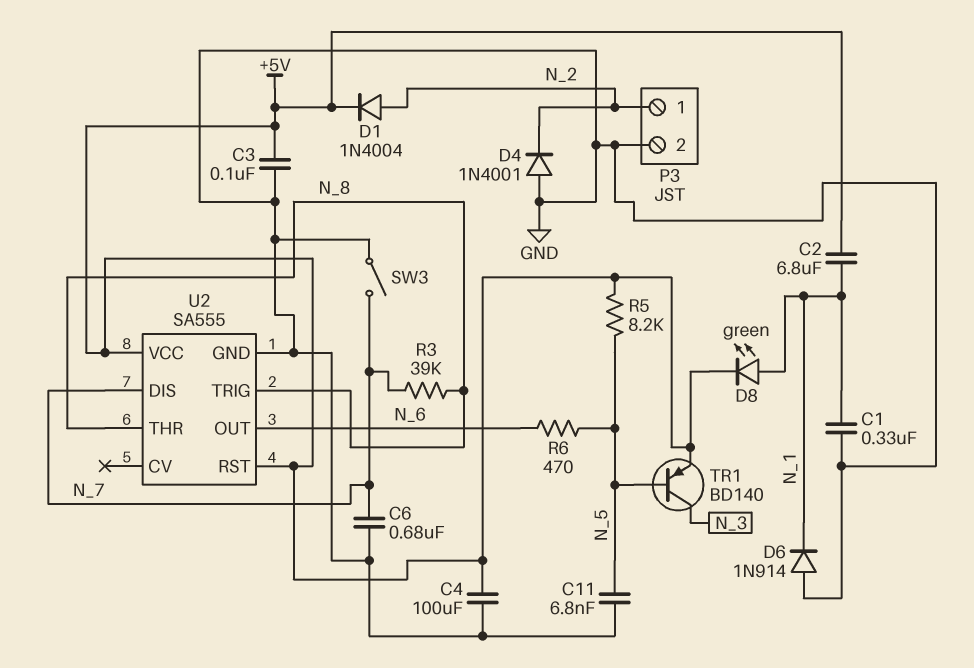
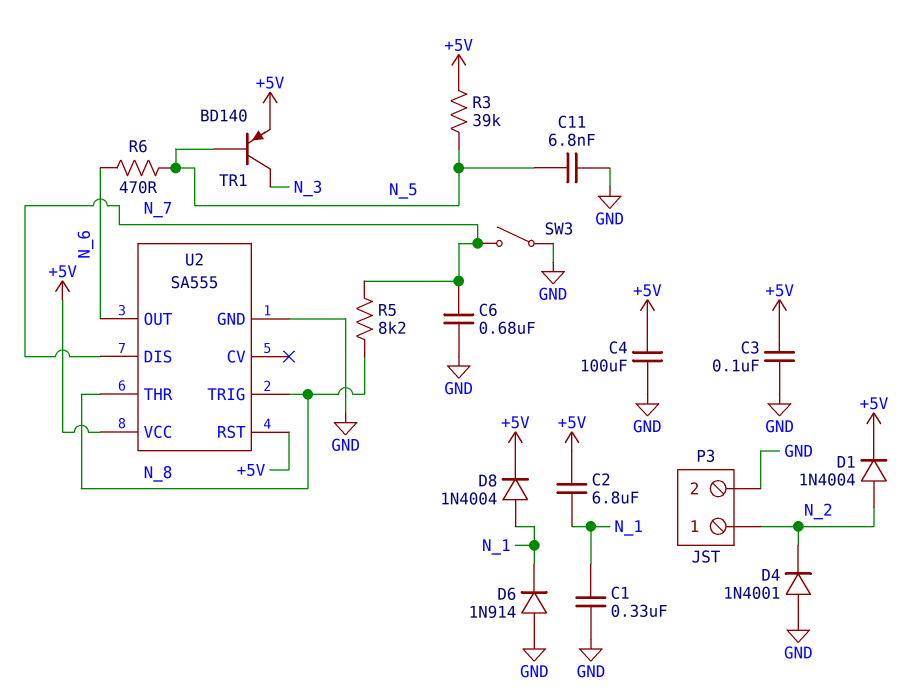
D8: LED green (A N_1, K +5V) -> diode 1N4004 (A N_1, K +5V)
R3: 39k (N_7, N_8) -> 39k (+5V, N_5)
R5: 8.2k (+5V, N_5) -> 8.2k (N_7, N_8)

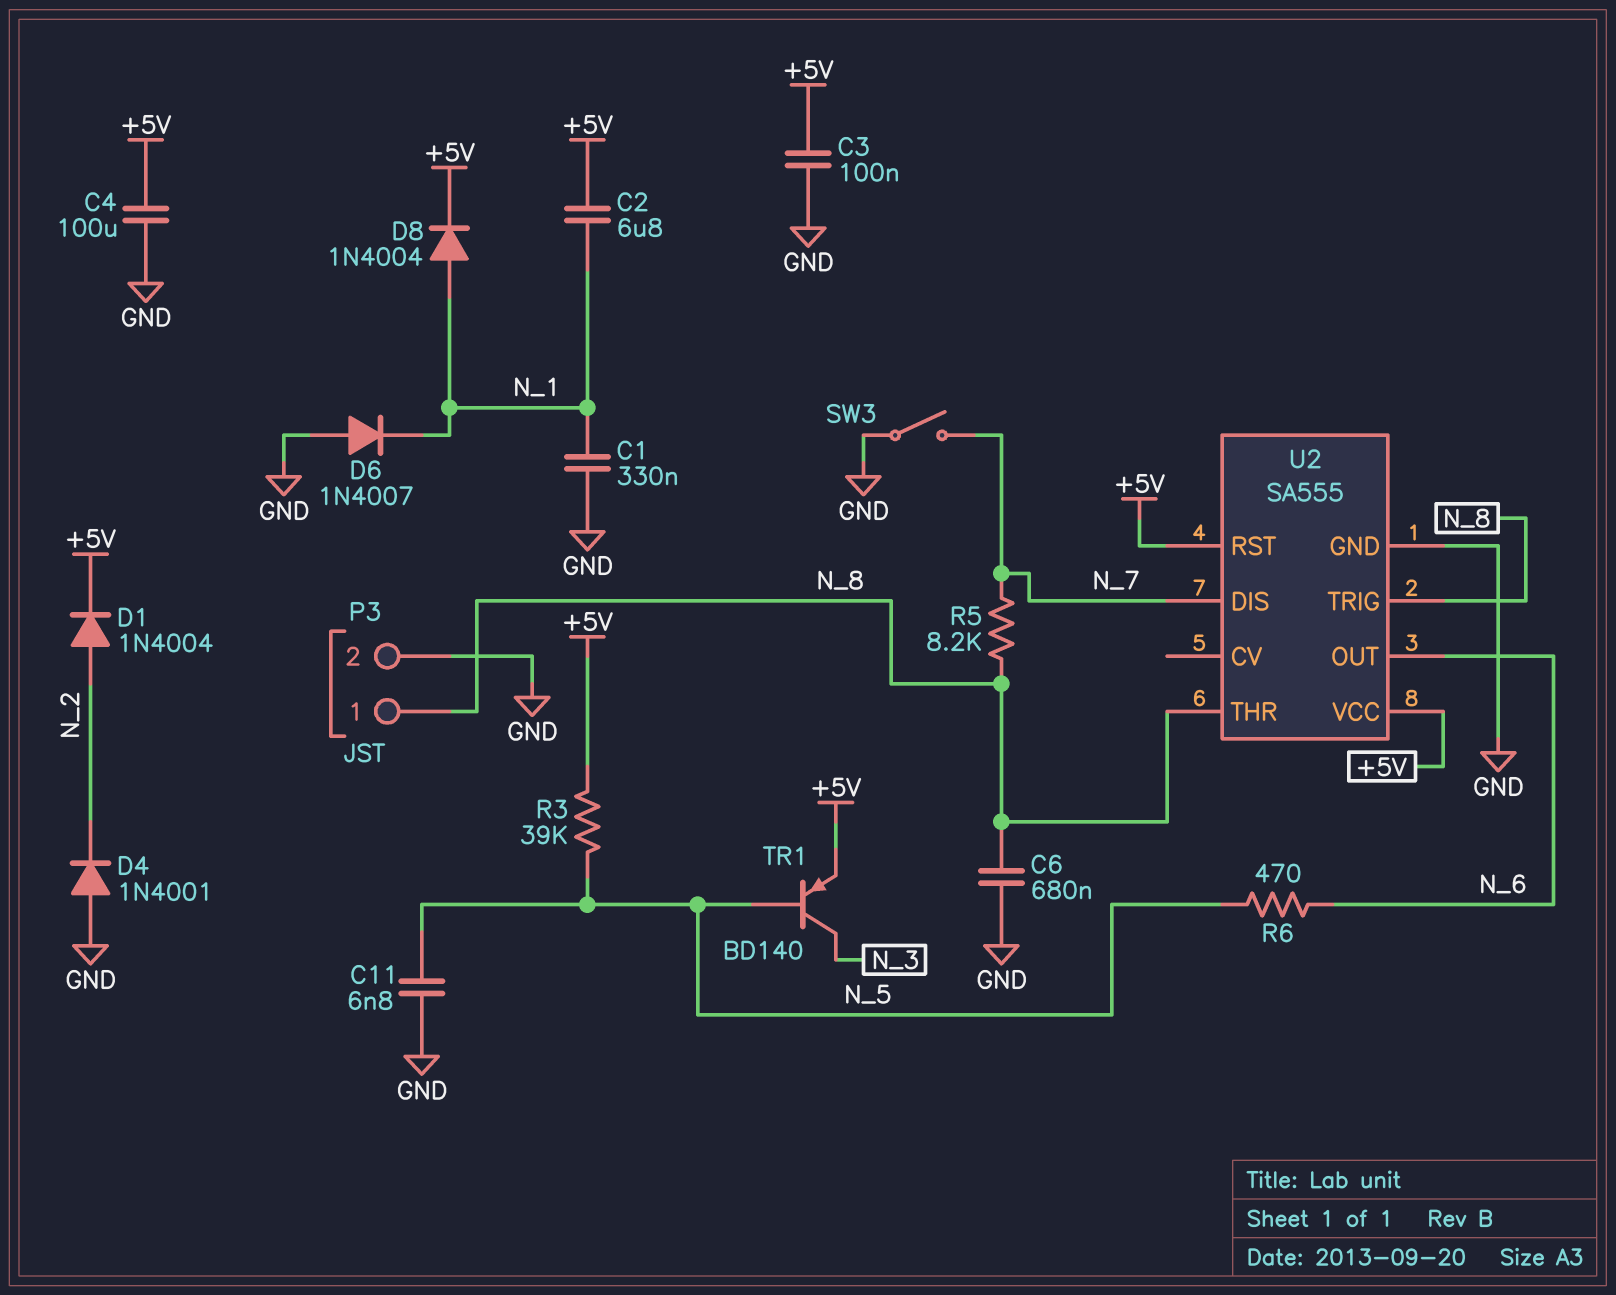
C6: 680nF (GND, N_7) -> 680nF (GND, N_8)
D6: diode 1N914 (A GND, K N_1) -> diode 1N4007 (A GND, K N_1)
P3 pin 1: N_2 -> N_8

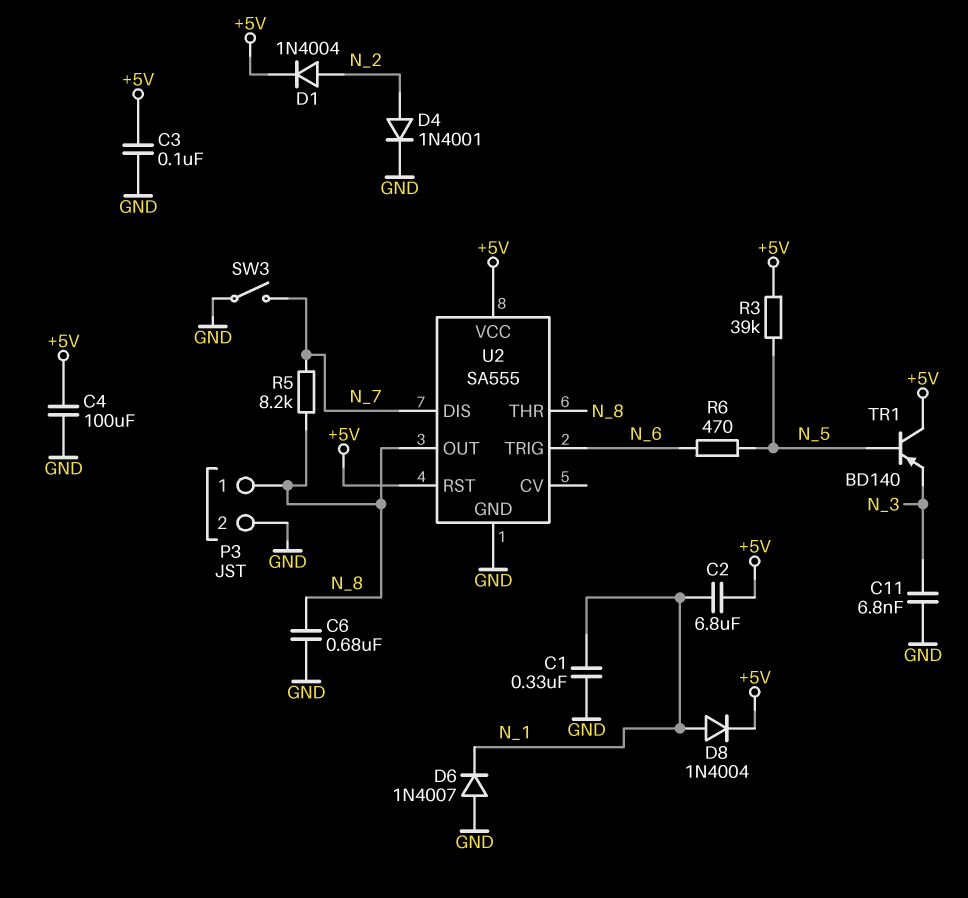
C11: 6.8nF (GND, N_5) -> 6.8nF (GND, N_3)
D4: diode 1N4001 (A GND, K N_2) -> diode 1N4001 (A N_2, K GND)
TR1: PNP BD140 (B N_5, C N_3, E +5V) -> PNP BD140 (B N_5, C +5V, E N_3)
U2 pin OUT: N_6 -> N_8
U2 pin TRIG: N_8 -> N_6

